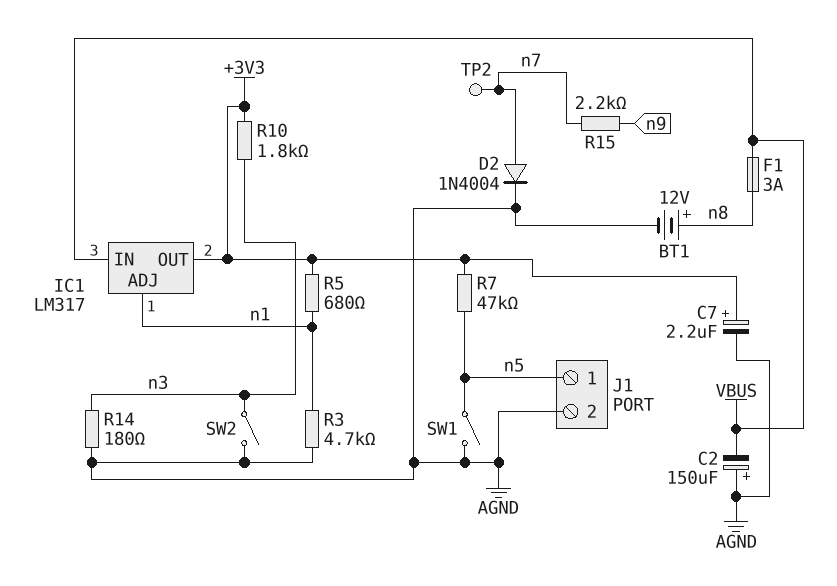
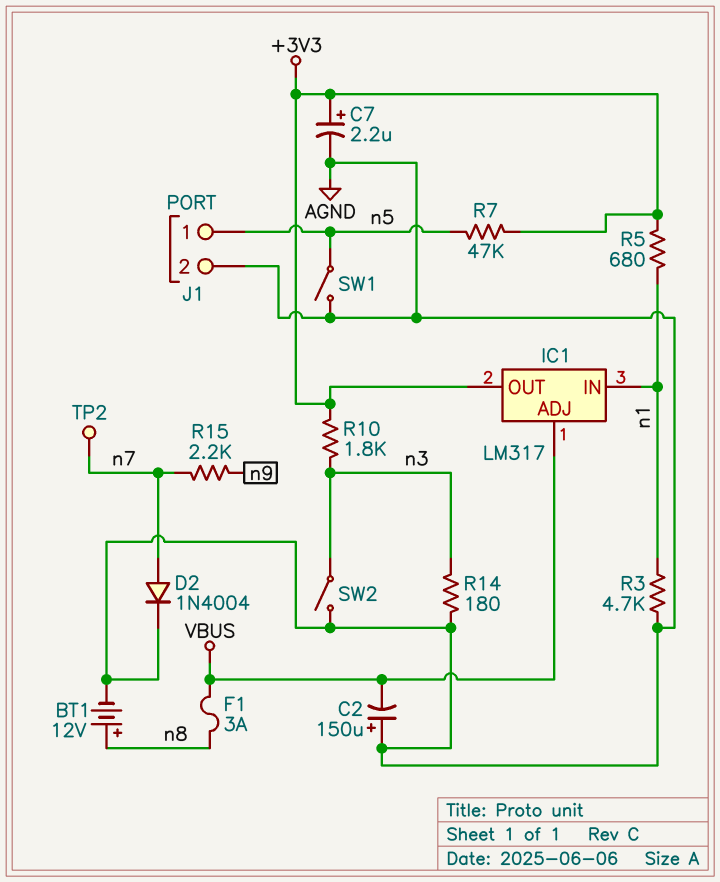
IC1 pin ADJ: n1 -> VBUS
IC1 pin IN: VBUS -> n1

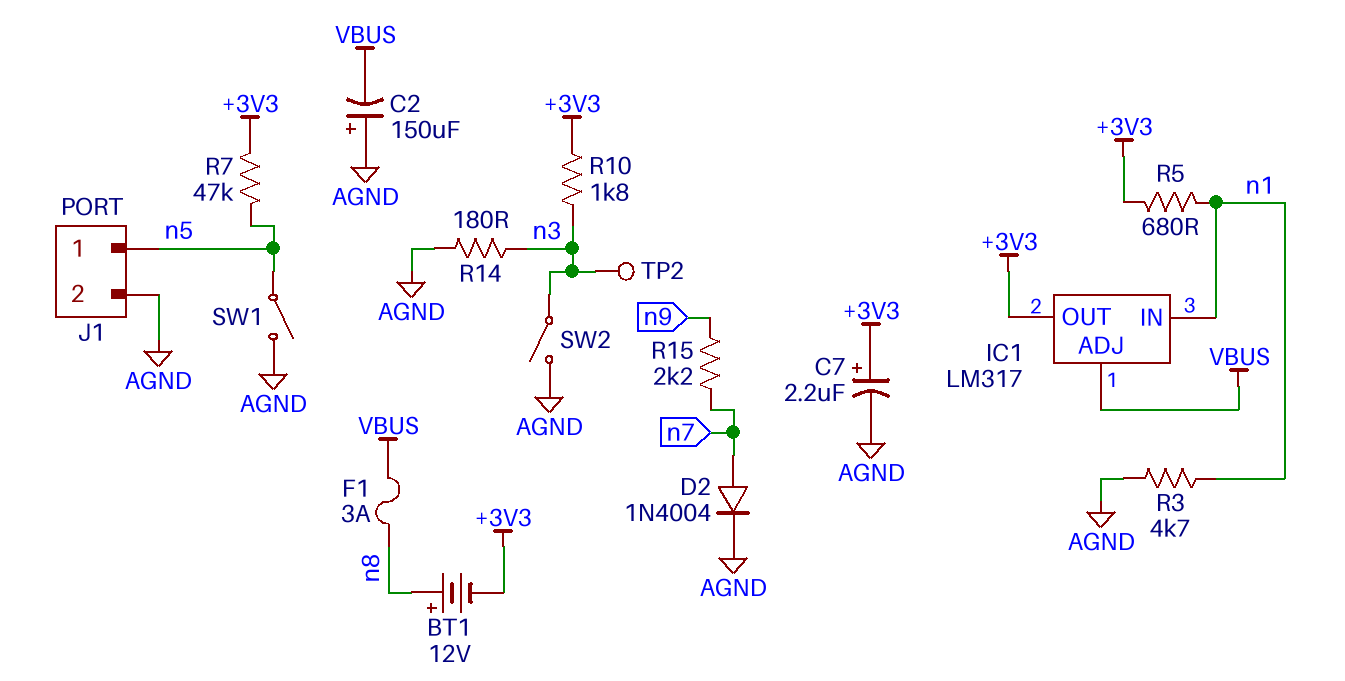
BT1: 12V (plus n8, minus AGND) -> 12V (plus n8, minus +3V3)
TP2: test point (n7) -> test point (n3)

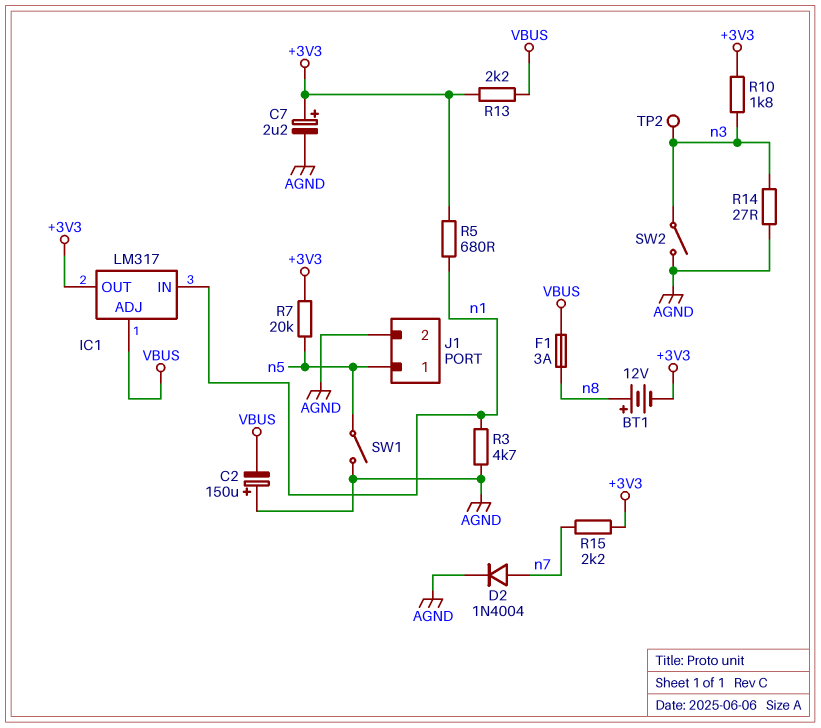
R7: 47k (+3V3, n5) -> 20k (+3V3, n5)
R13: none -> 2.2k (+3V3, VBUS)
R14: 180 (AGND, n3) -> 27 (AGND, n3)
R15: 2.2k (n7, n9) -> 2.2k (+3V3, n7)

